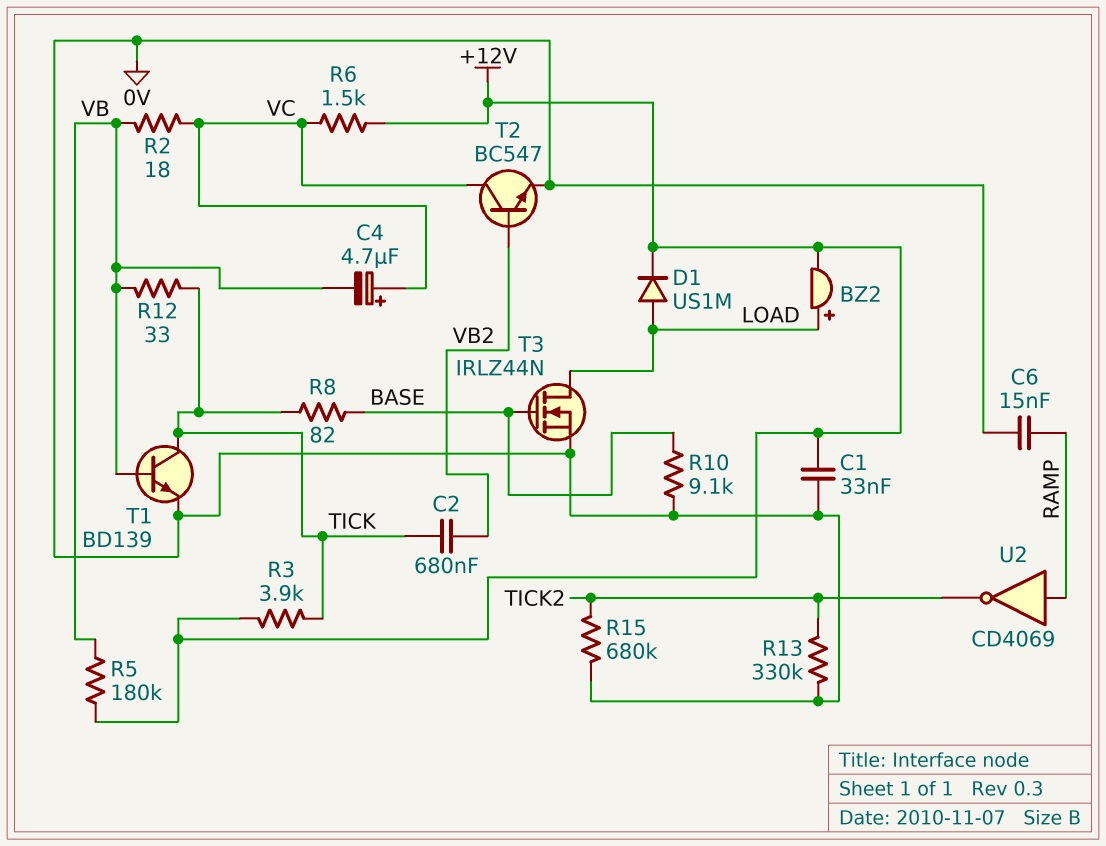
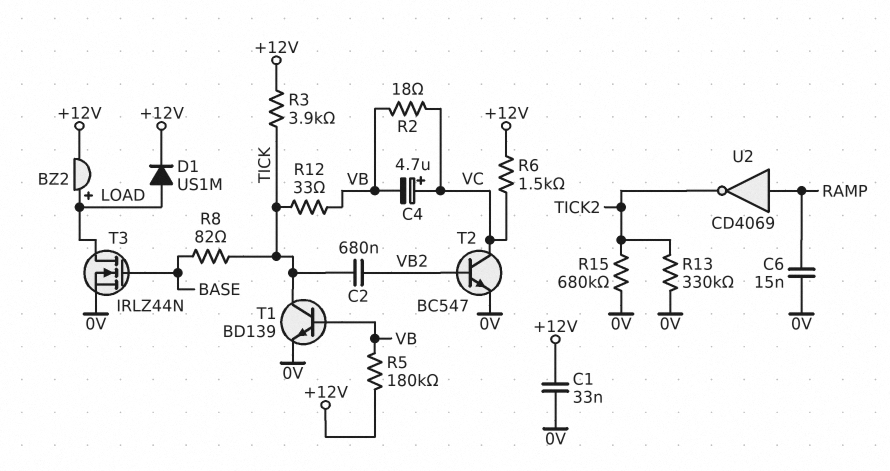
R10: 9.1k (0V, BASE) -> none

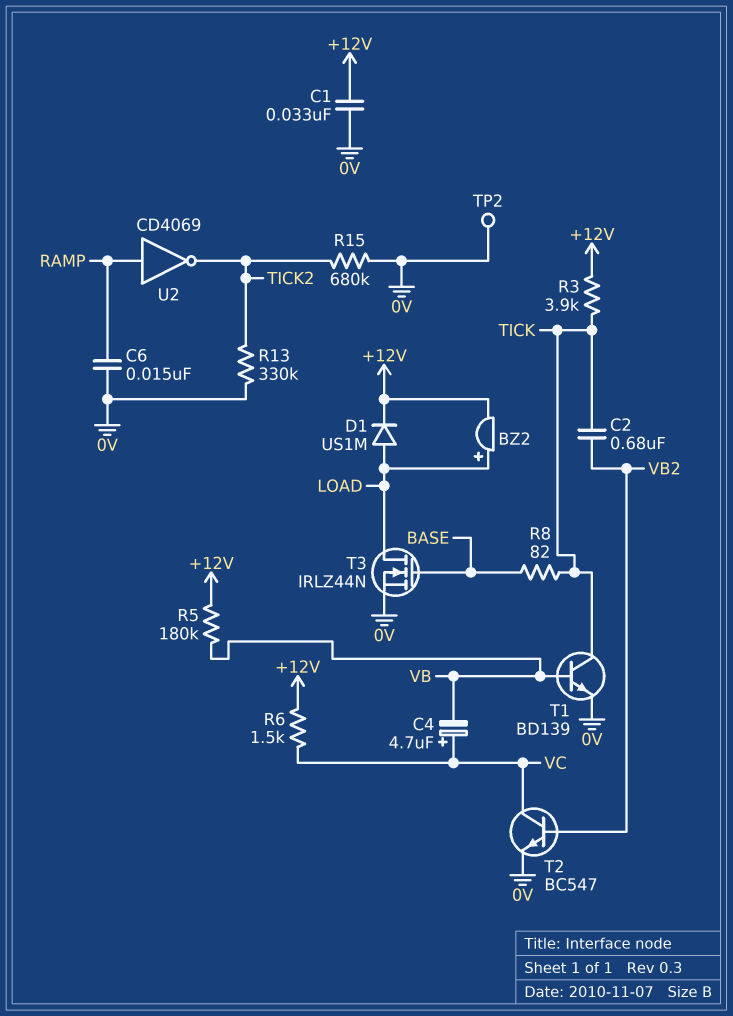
R2: 18 (VB, VC) -> none
R12: 33 (TICK, VB) -> none
TP2: none -> test point (0V)

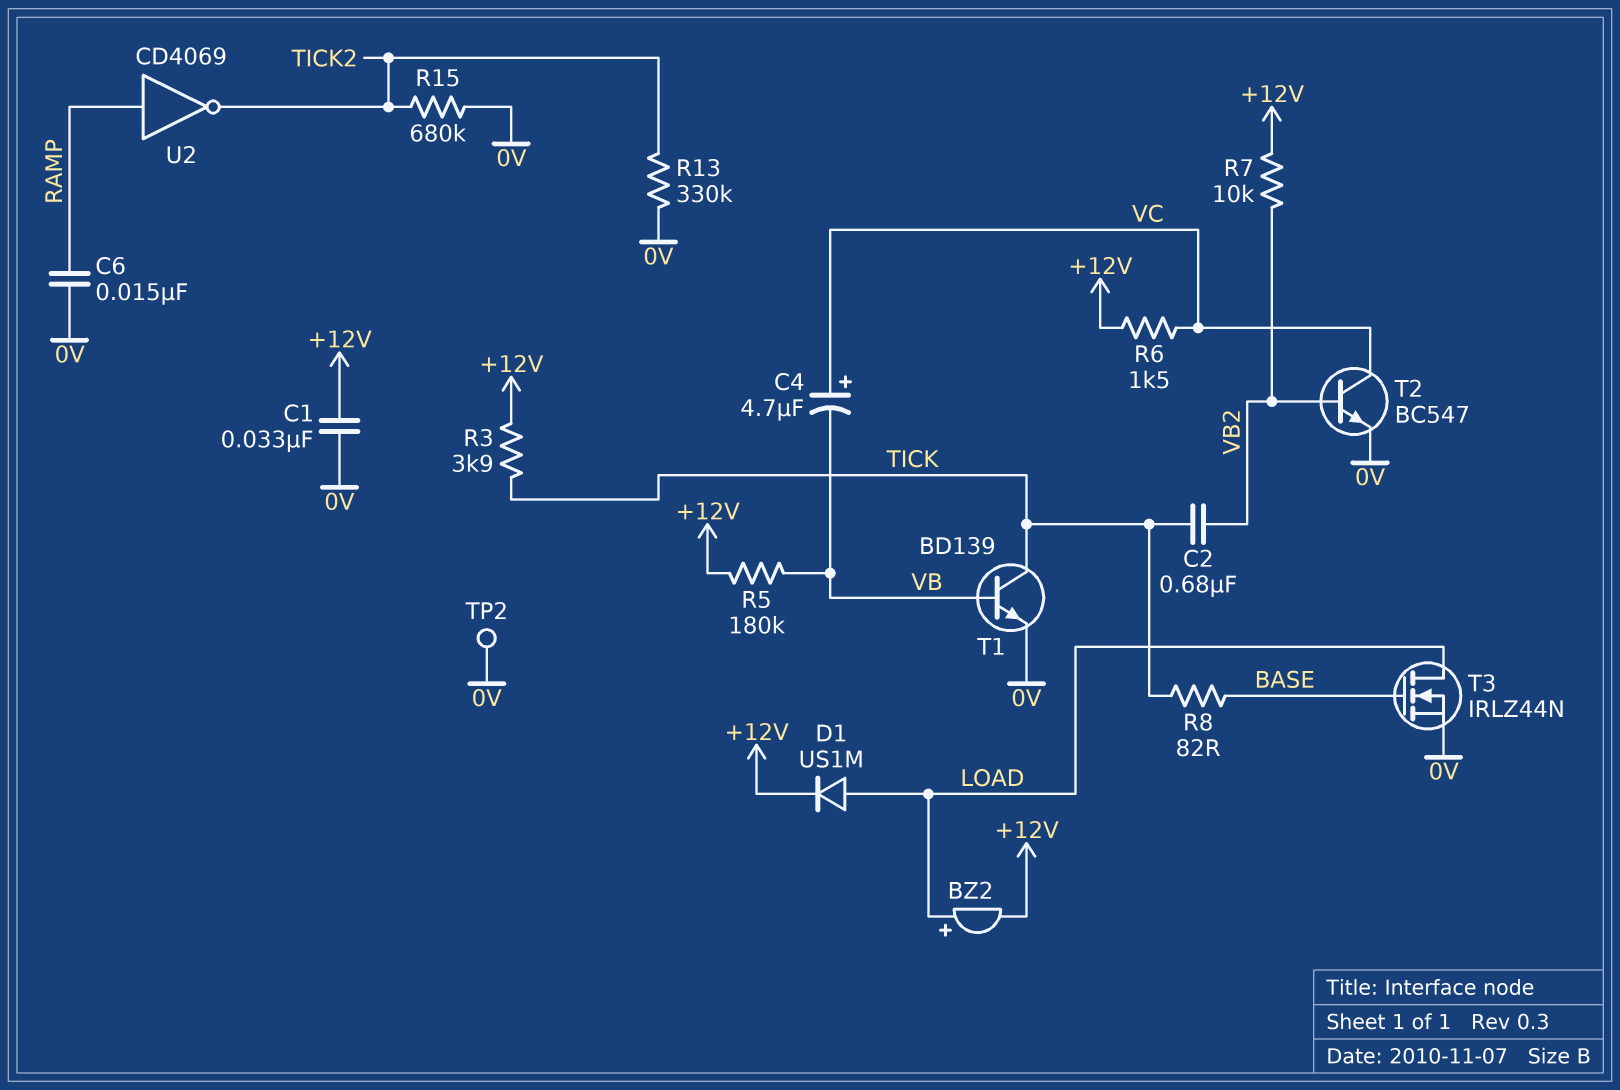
R7: none -> 10k (+12V, VB2)

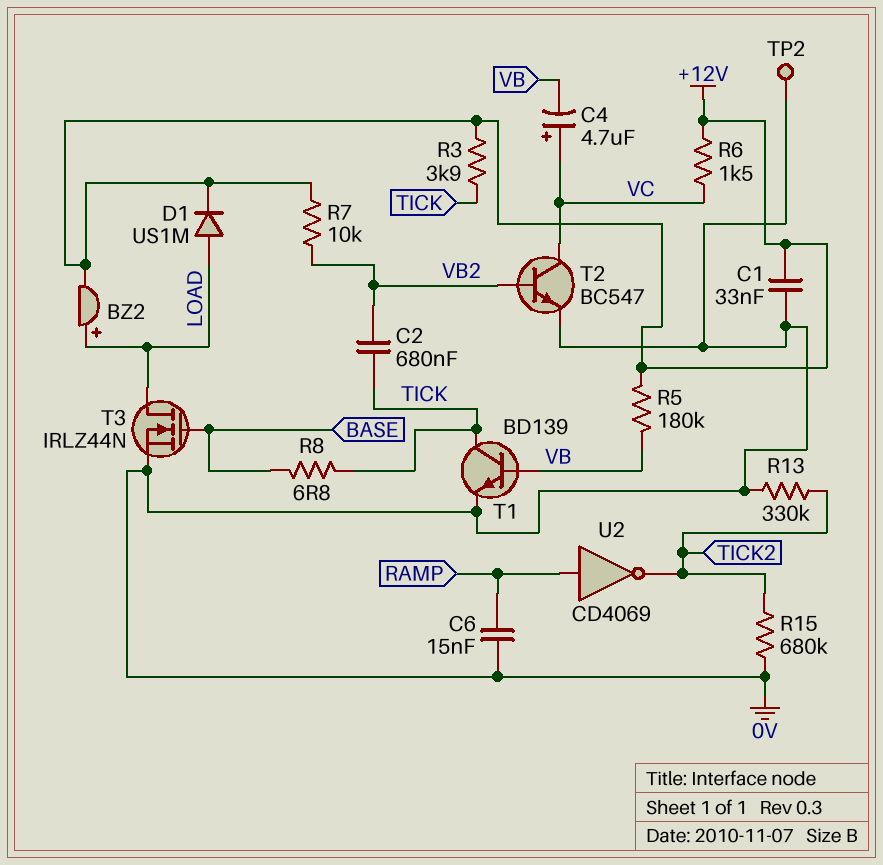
R8: 82 (BASE, TICK) -> 6.8 (BASE, TICK)

